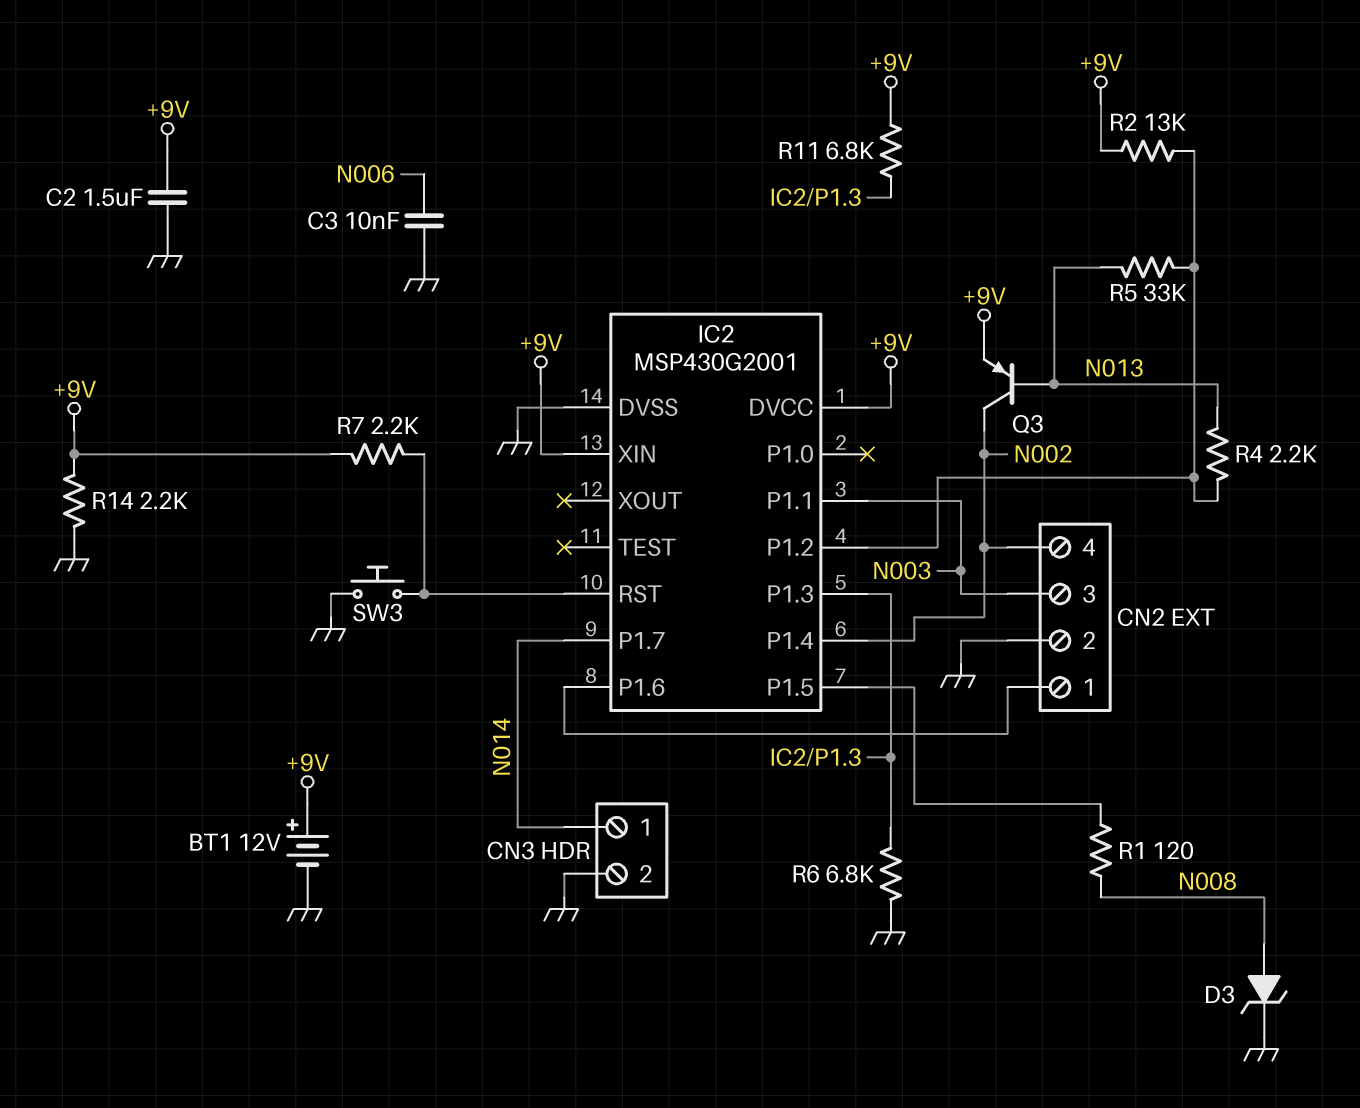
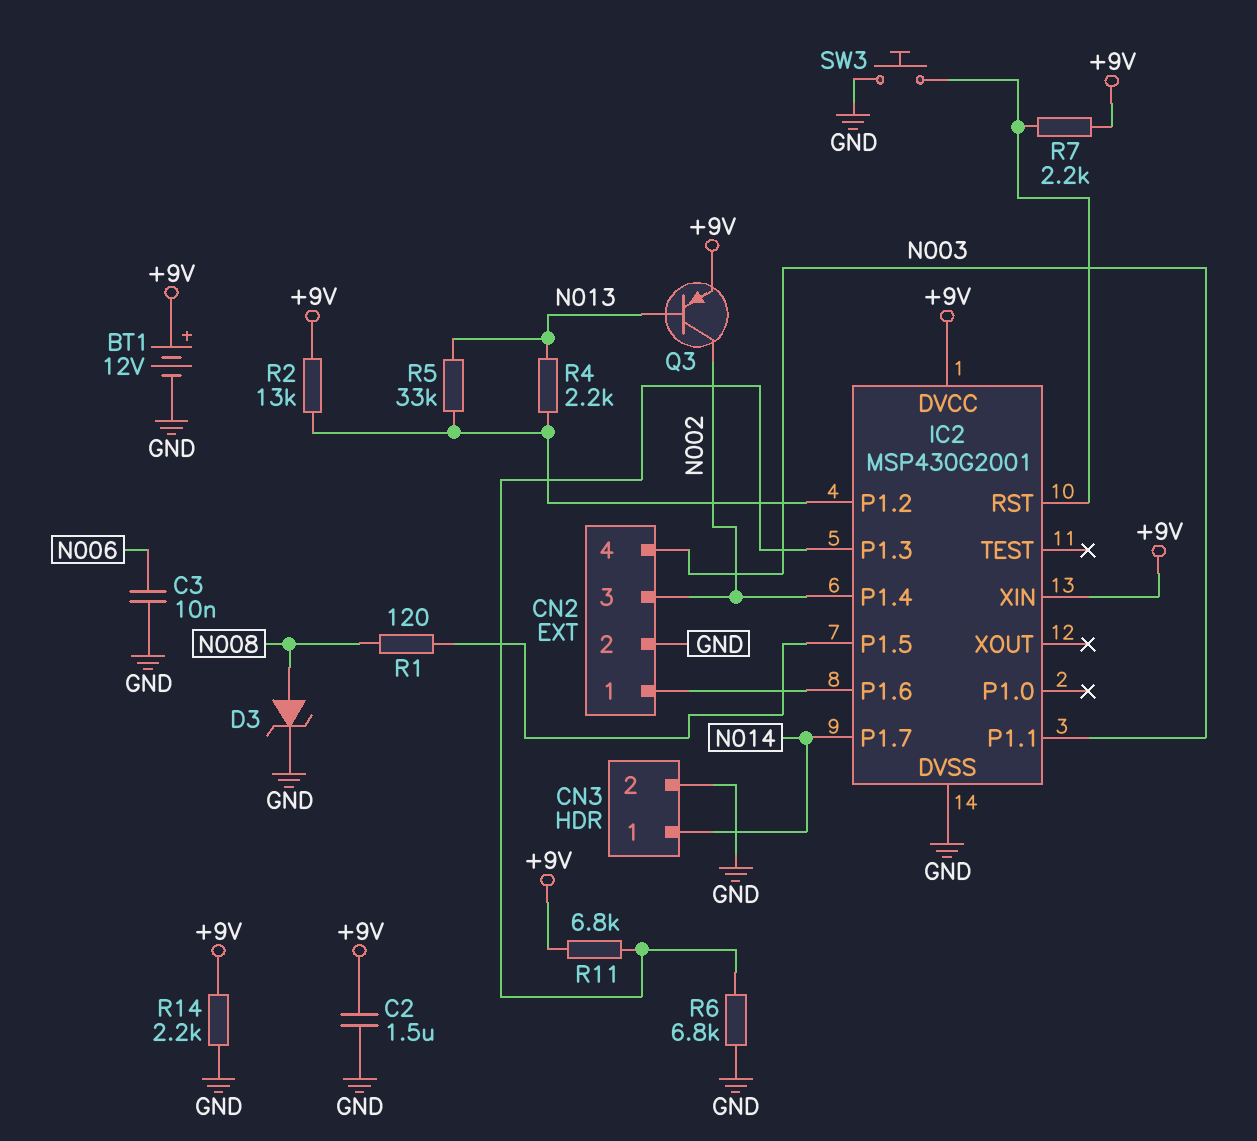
CN2 pin 3: N003 -> N002
CN2 pin 4: N002 -> N003

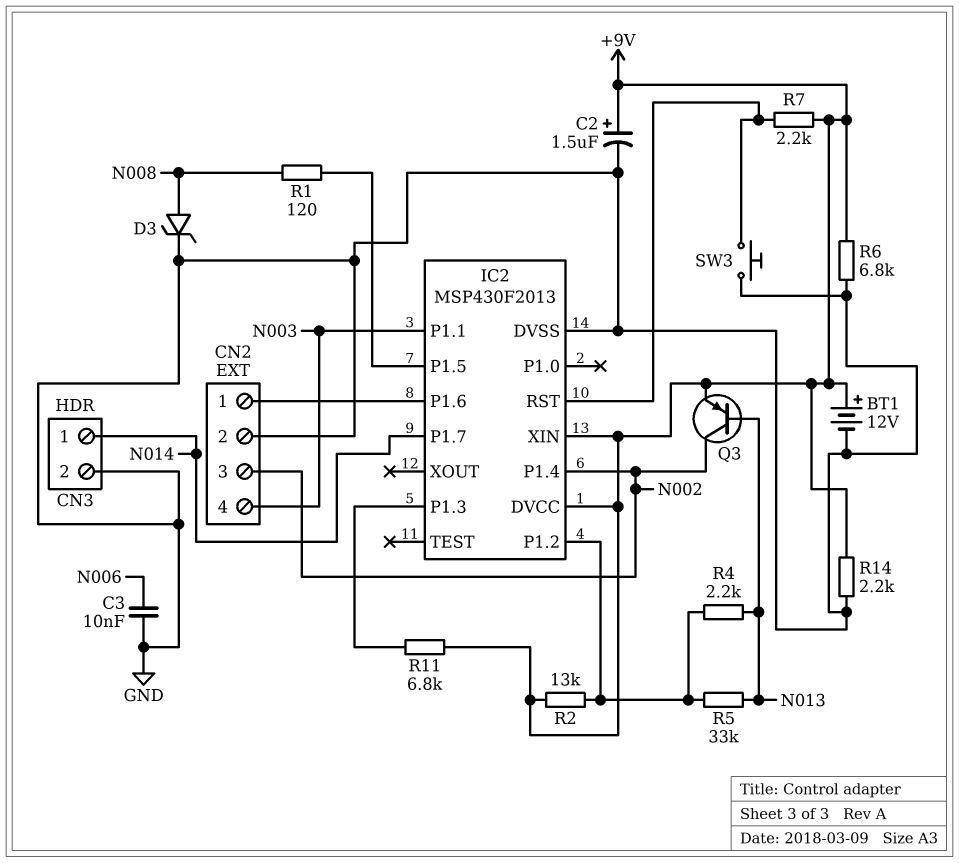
C2: 1.5uF (+9V, GND) -> 1.5uF (plus +9V, minus GND)
IC2: MSP430G2001 -> MSP430F2013
R6: 6.8k (GND, IC2/P1.3) -> 6.8k (+9V, GND)

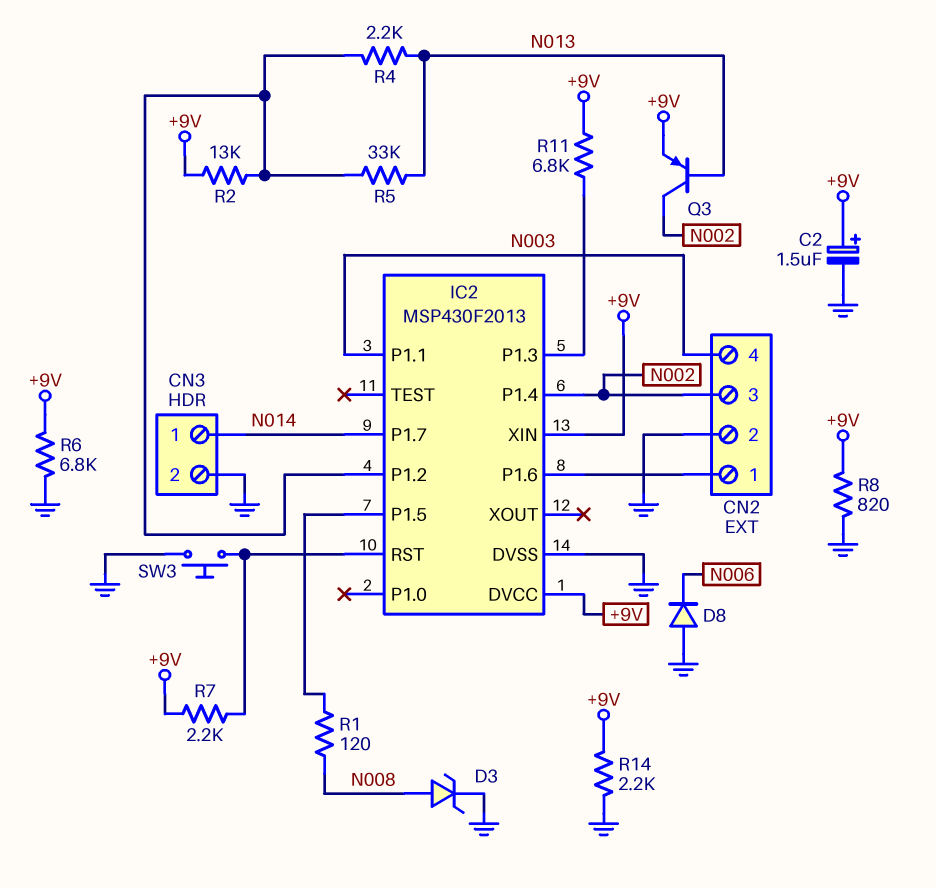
BT1: 12V (plus +9V, minus GND) -> none
C3: 10nF (GND, N006) -> none
D8: none -> diode (A GND, K N006)
R8: none -> 820 (+9V, GND)

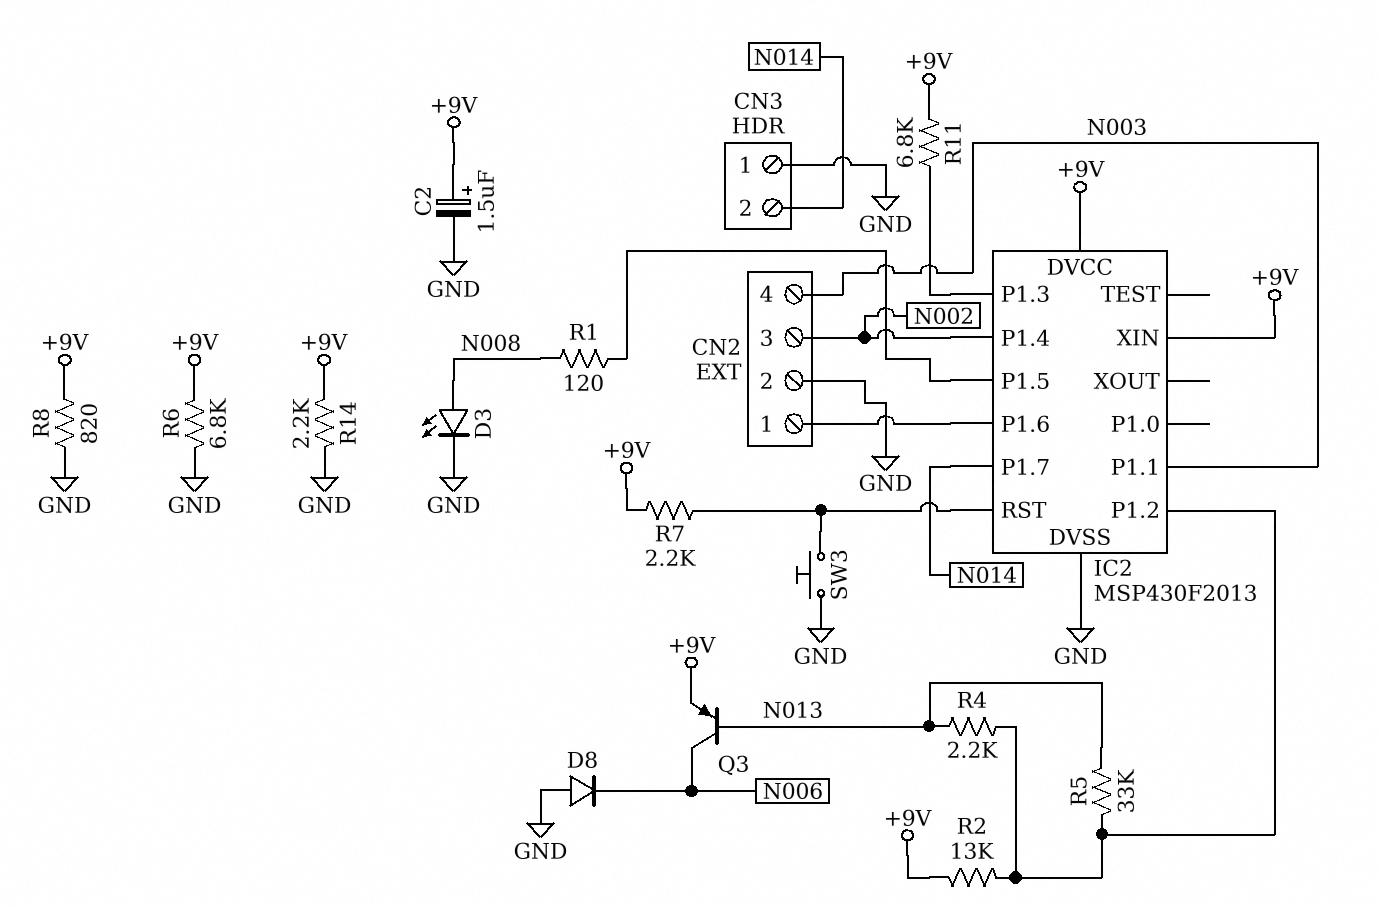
CN3 pin 1: N014 -> GND
CN3 pin 2: GND -> N014
D3: zener (A N008, K GND) -> LED (A N008, K GND)
Q3: PNP (B N013, C N002, E +9V) -> PNP (B N013, C N006, E +9V)

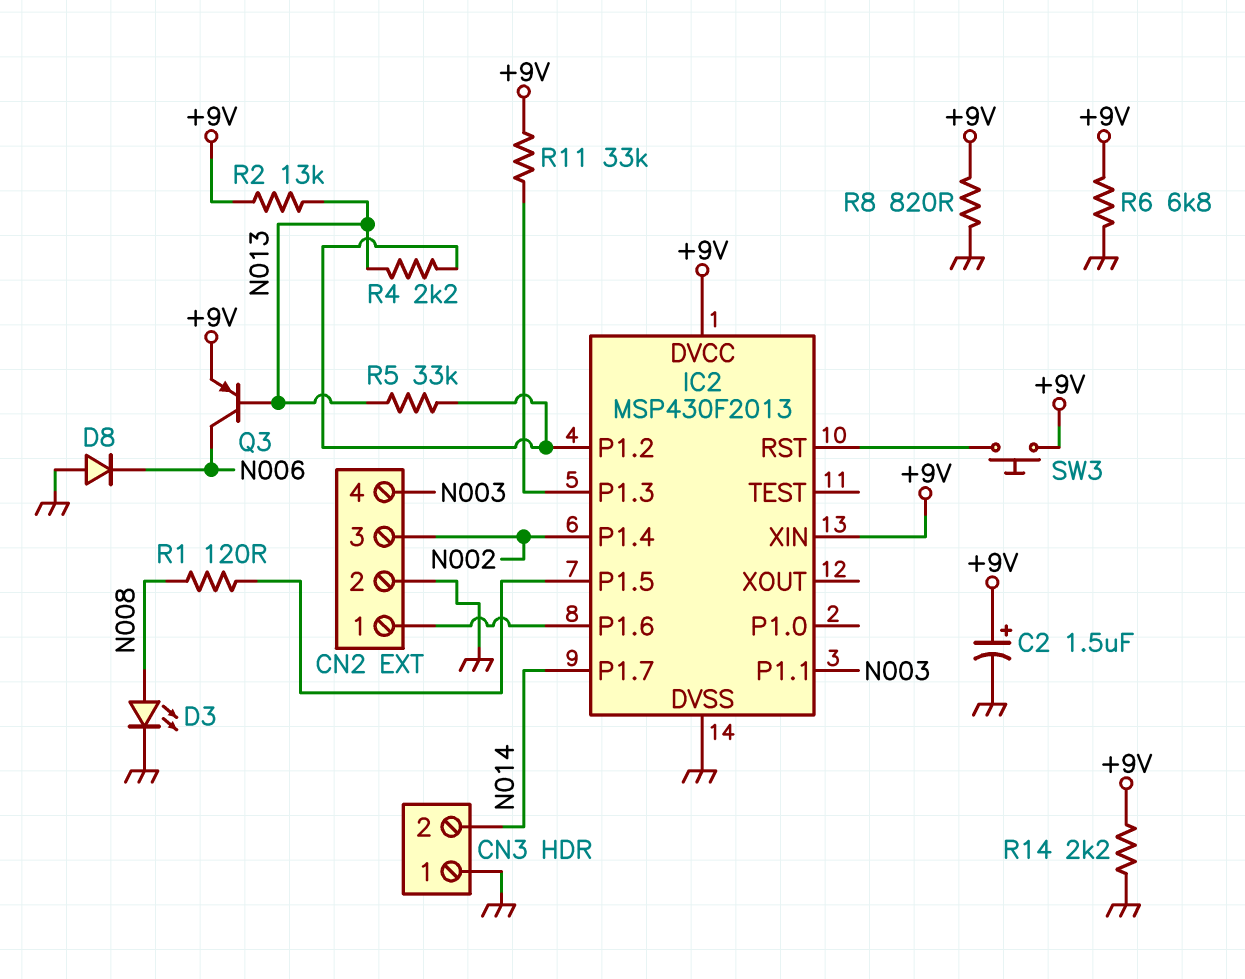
R2: 13k (+9V, IC2/P1.2) -> 13k (+9V, N013)
R7: 2.2k (+9V, IC2/RST) -> none
R11: 6.8k (+9V, IC2/P1.3) -> 33k (+9V, IC2/P1.3)
SW3: button (GND, IC2/RST) -> button (+9V, IC2/RST)

